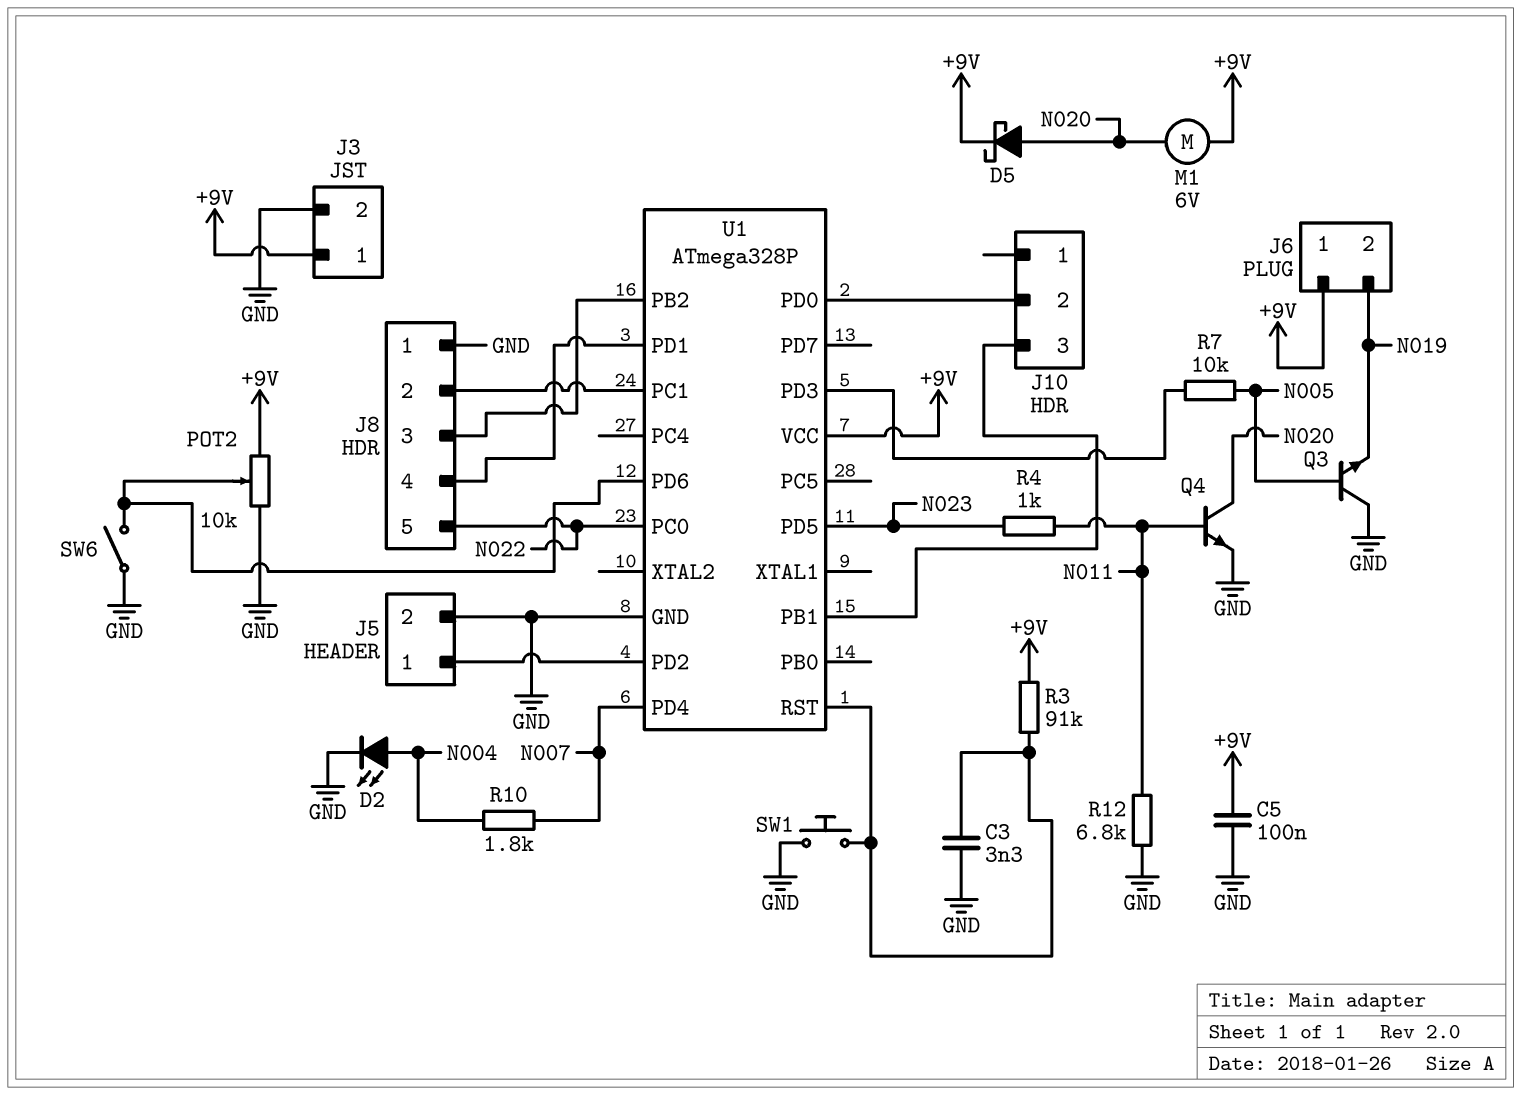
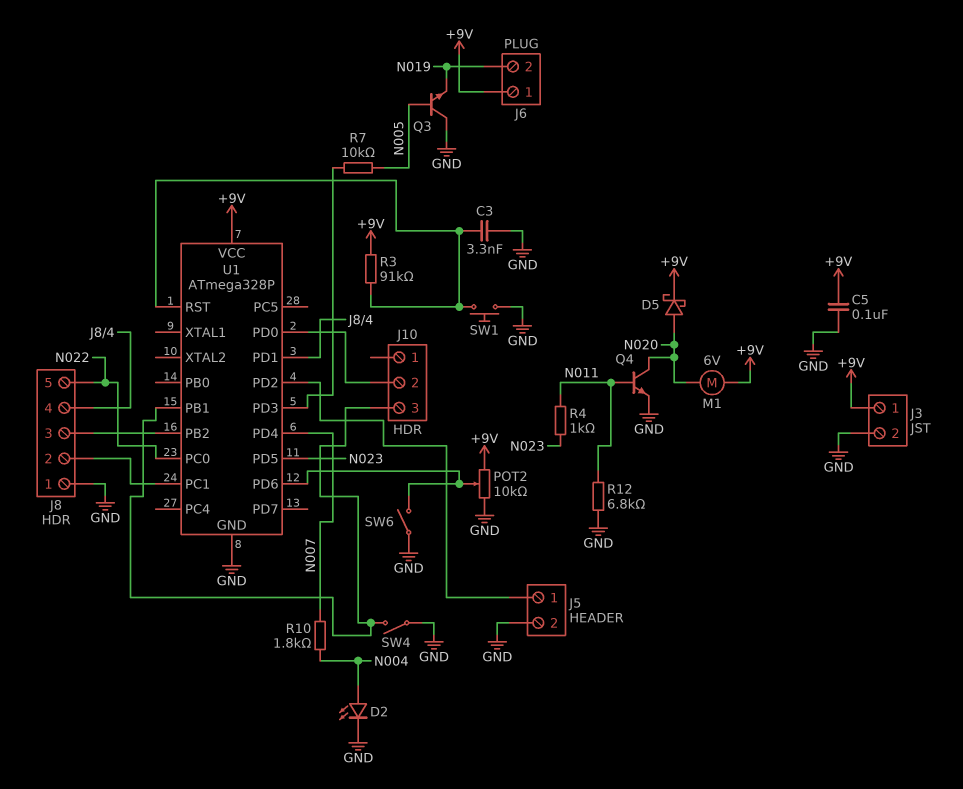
SW4: none -> switch (GND, J10/3)

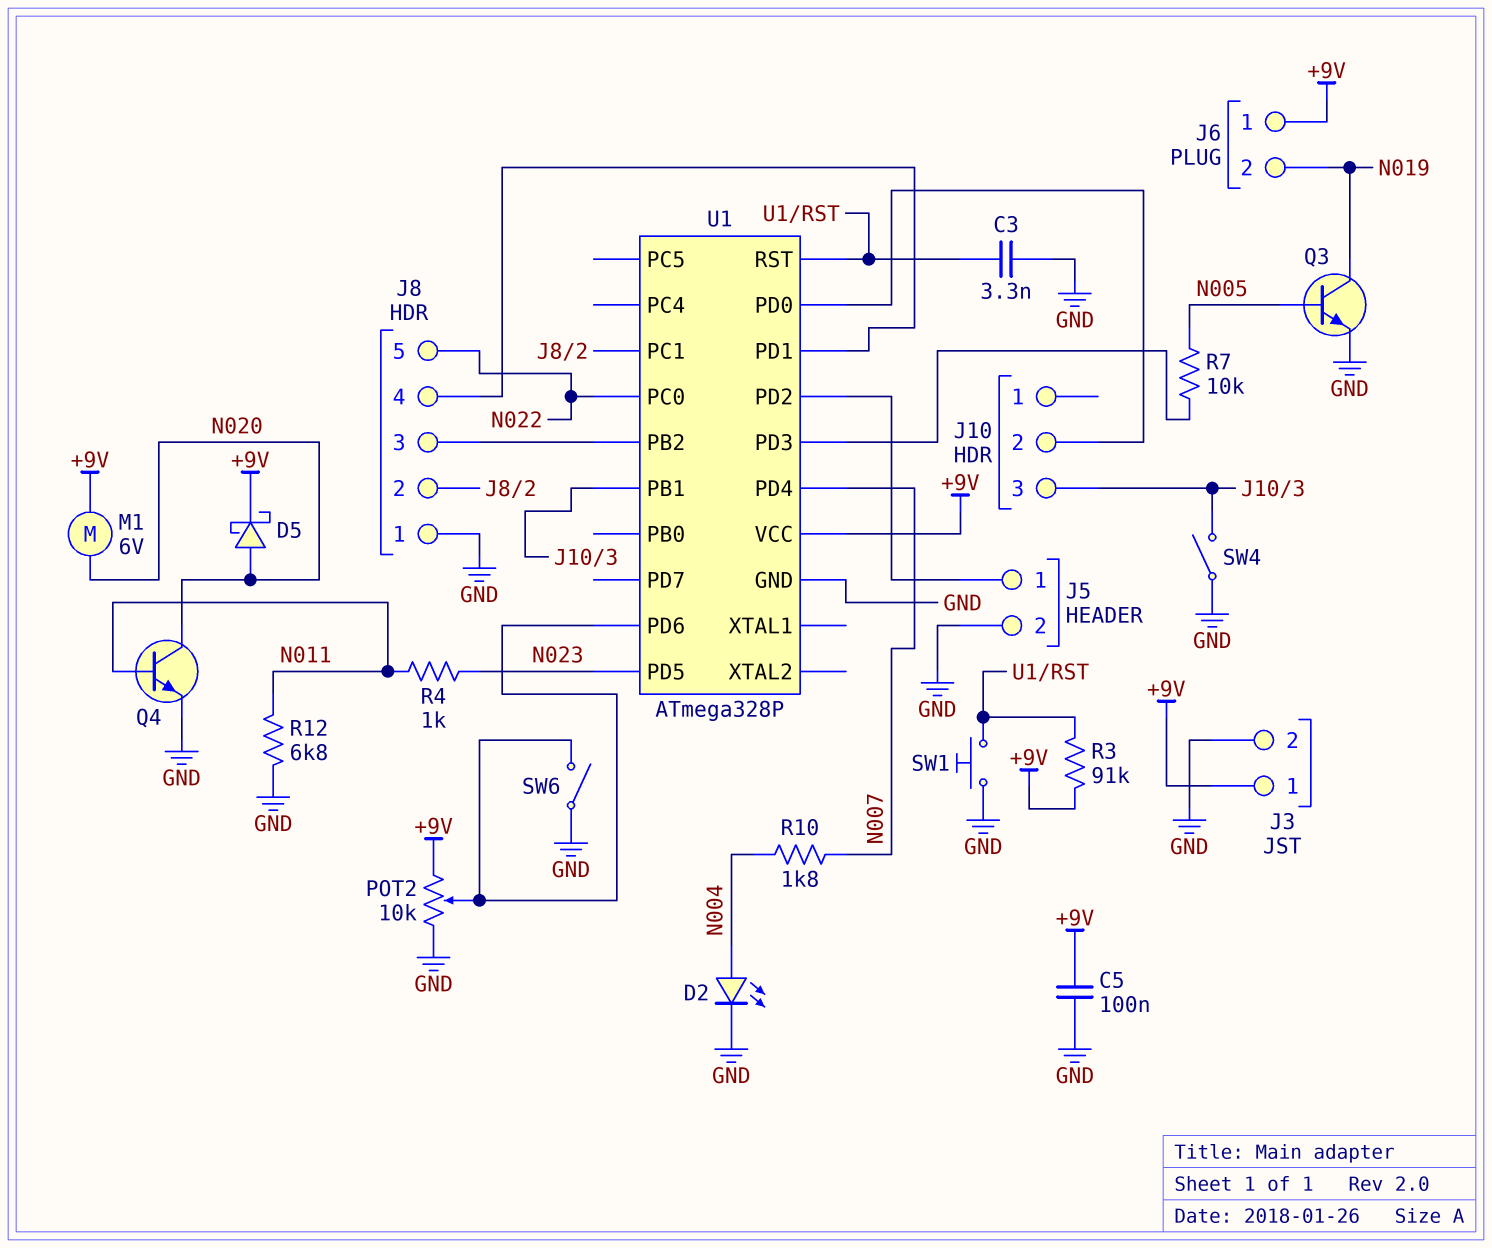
Q3: NPN (B N005, C GND, E N019) -> NPN (B N005, C N019, E GND)

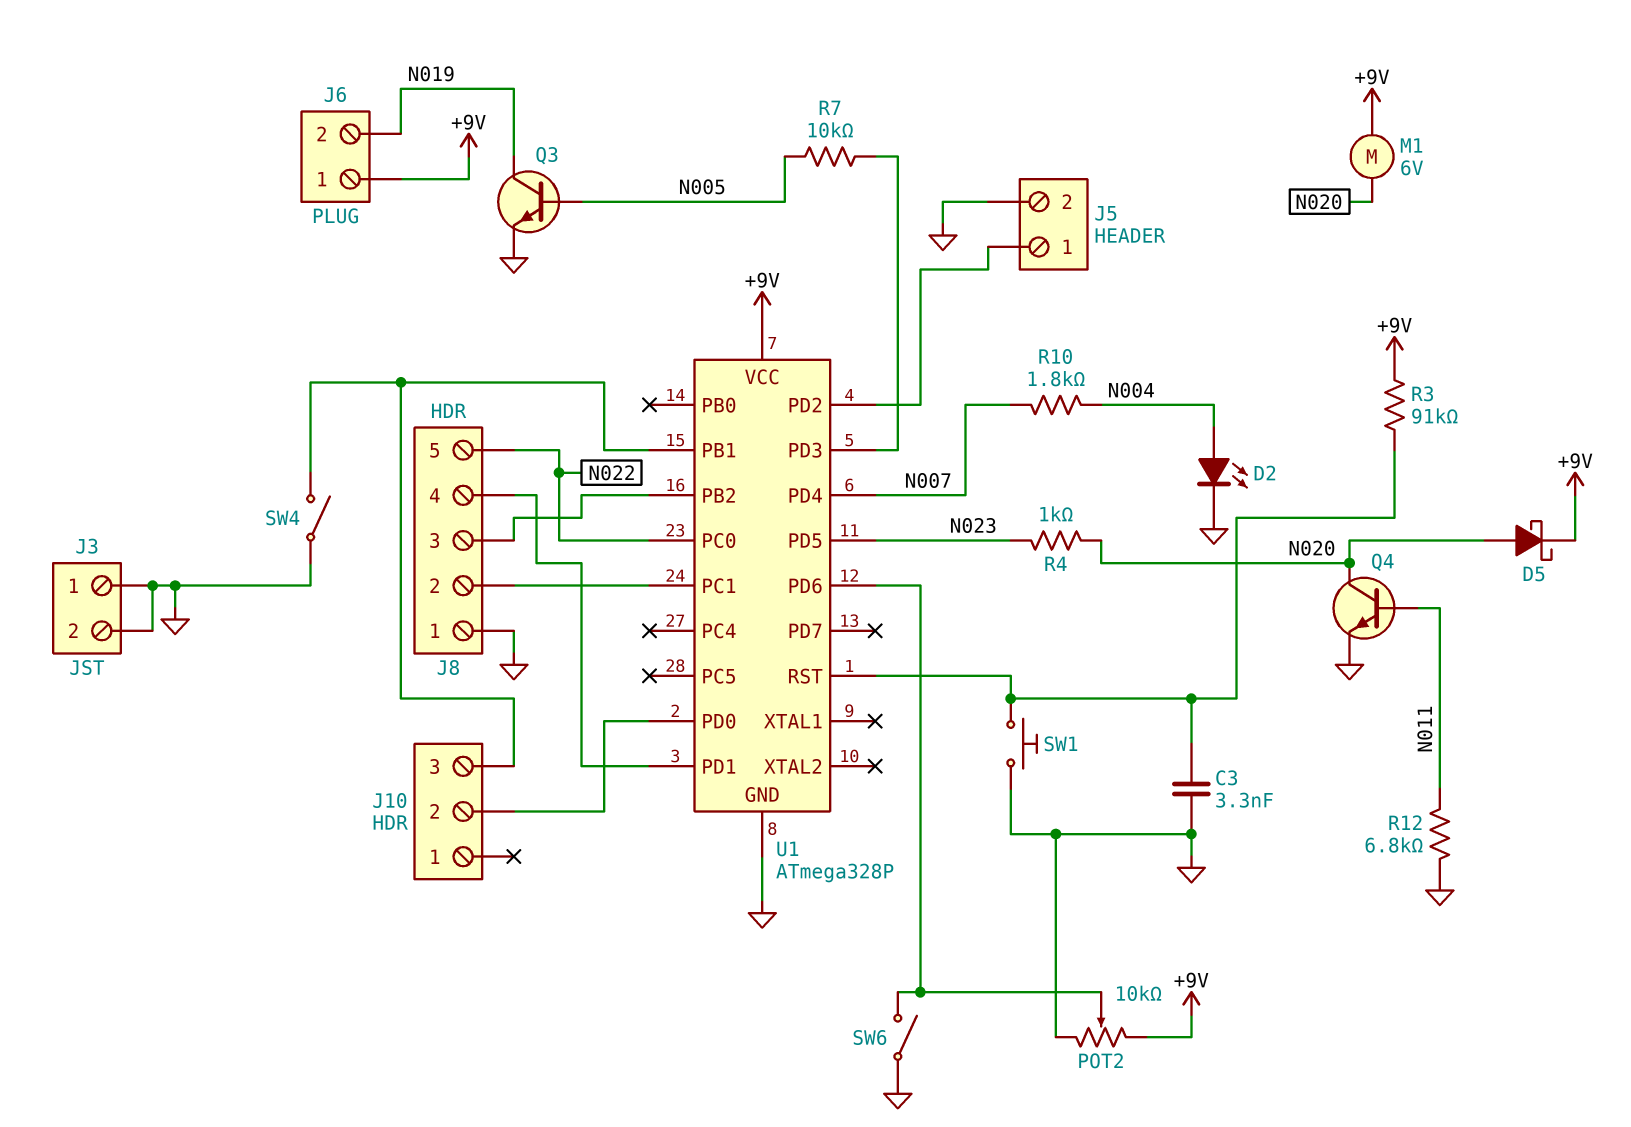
C5: 100nF (+9V, GND) -> none
J3 pin 1: +9V -> GND
R4: 1k (N011, N023) -> 1k (N020, N023)

